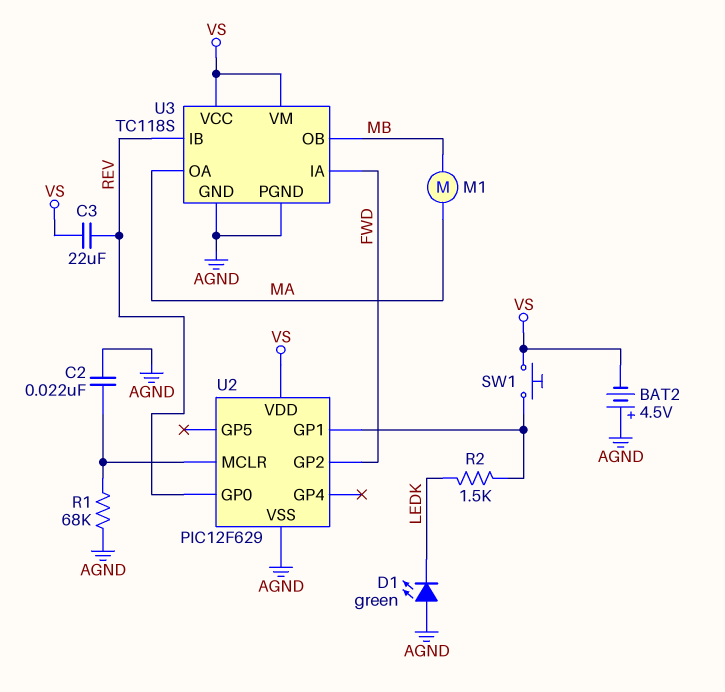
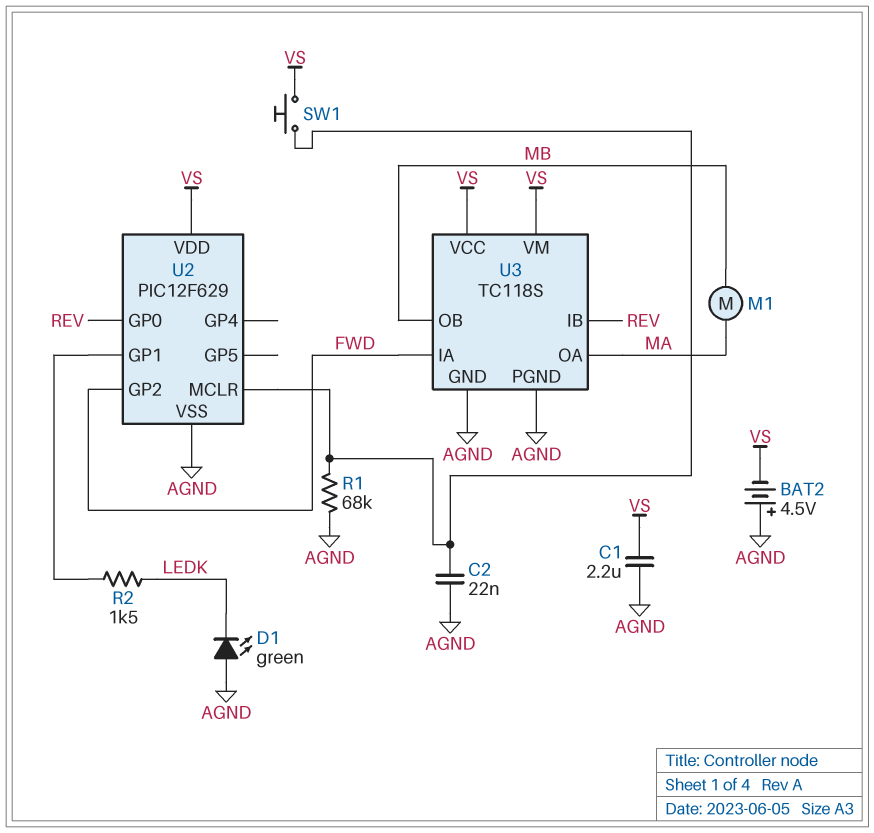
C1: none -> 2.2uF (AGND, VS)
C3: 22uF (REV, VS) -> none
SW1: button (U2/GP1, VS) -> button (U2/MCLR, VS)

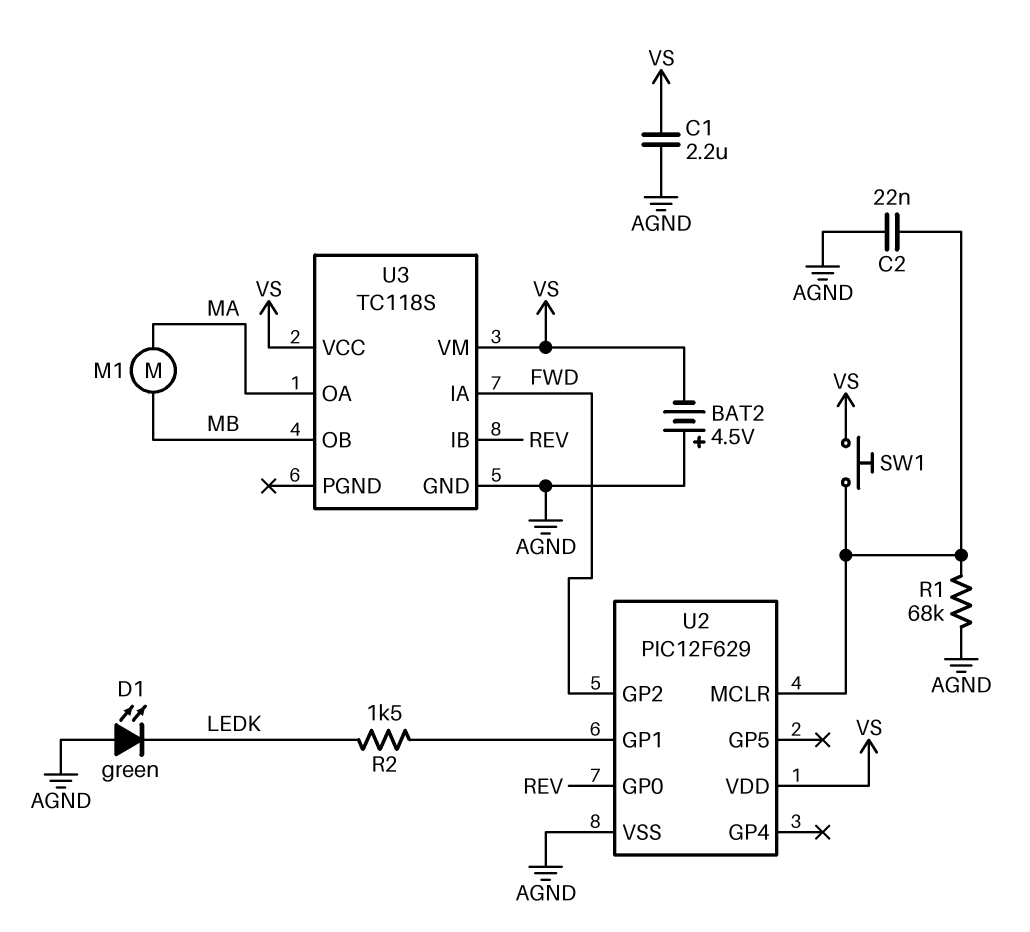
U3 pin PGND: AGND -> none

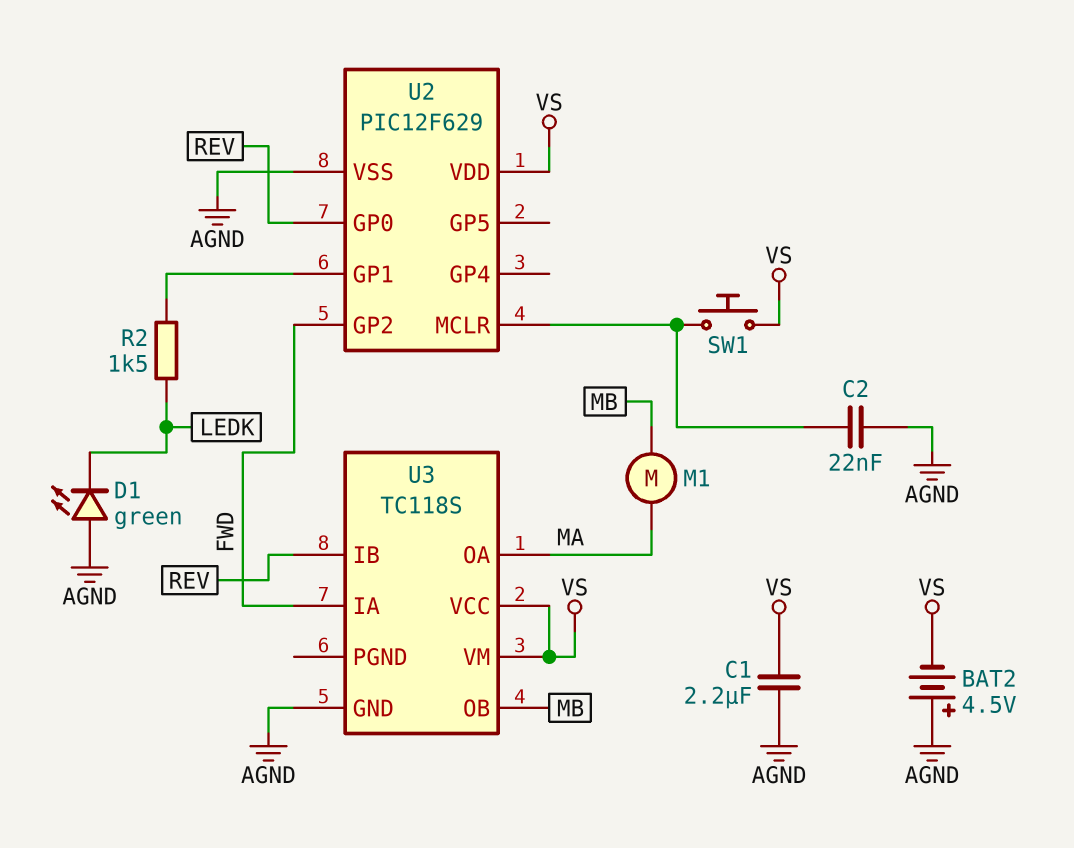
R1: 68k (AGND, U2/MCLR) -> none

